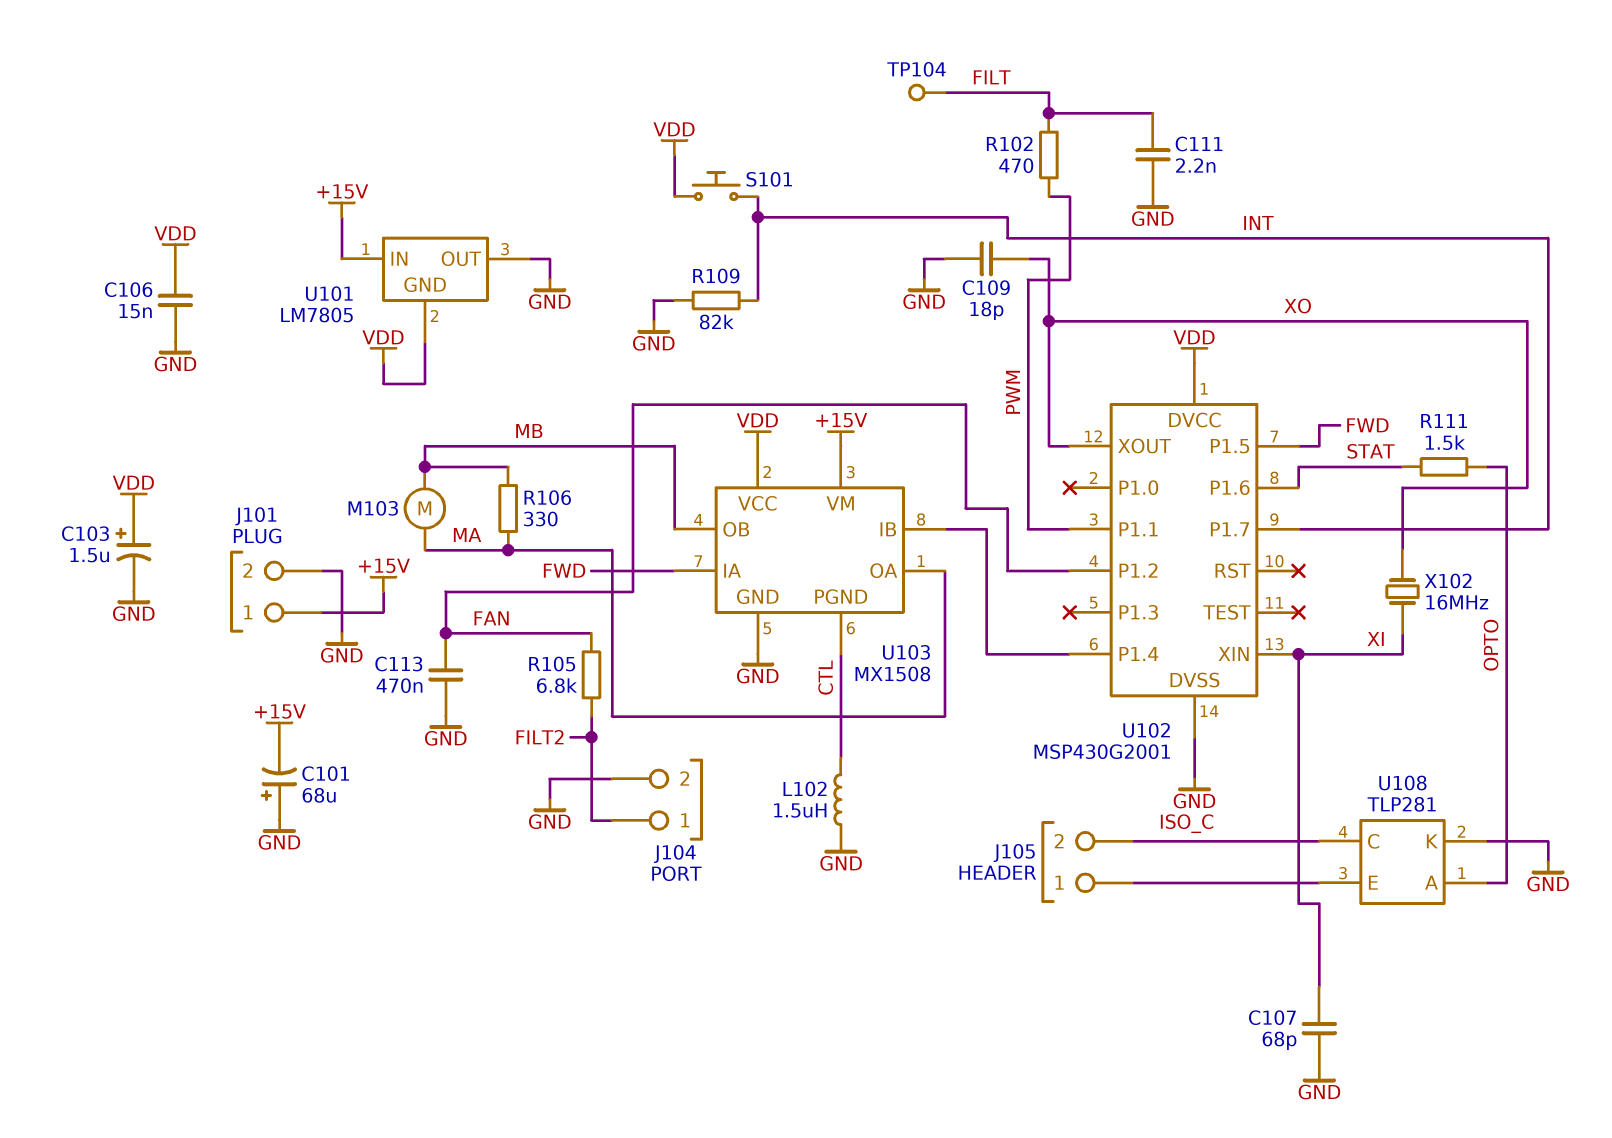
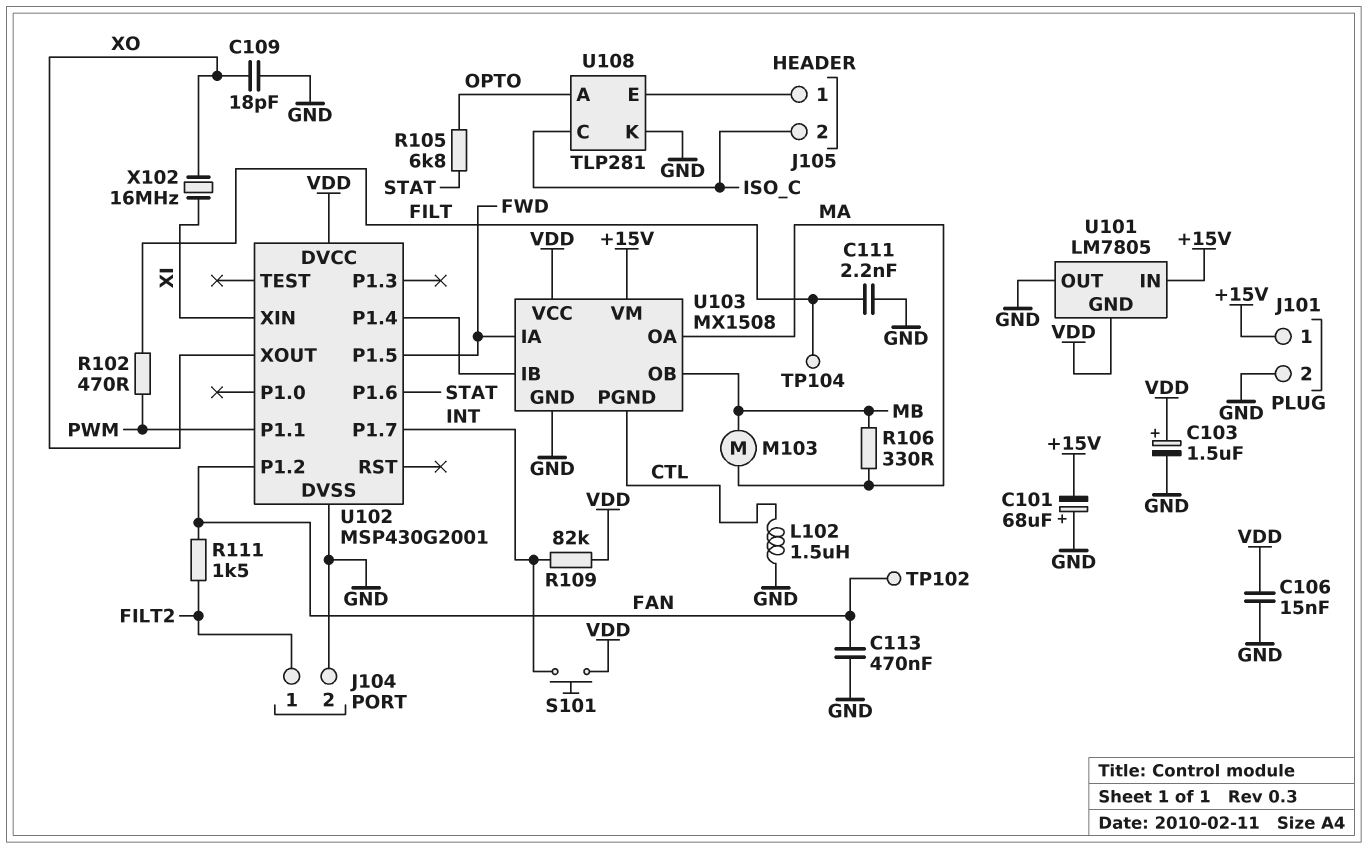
C107: 68pF (GND, XI) -> none
R105: 6.8k (FAN, FILT2) -> 6.8k (OPTO, STAT)
R109: 82k (GND, INT) -> 82k (INT, VDD)
R111: 1.5k (OPTO, STAT) -> 1.5k (FAN, FILT2)
TP102: none -> test point (FAN)

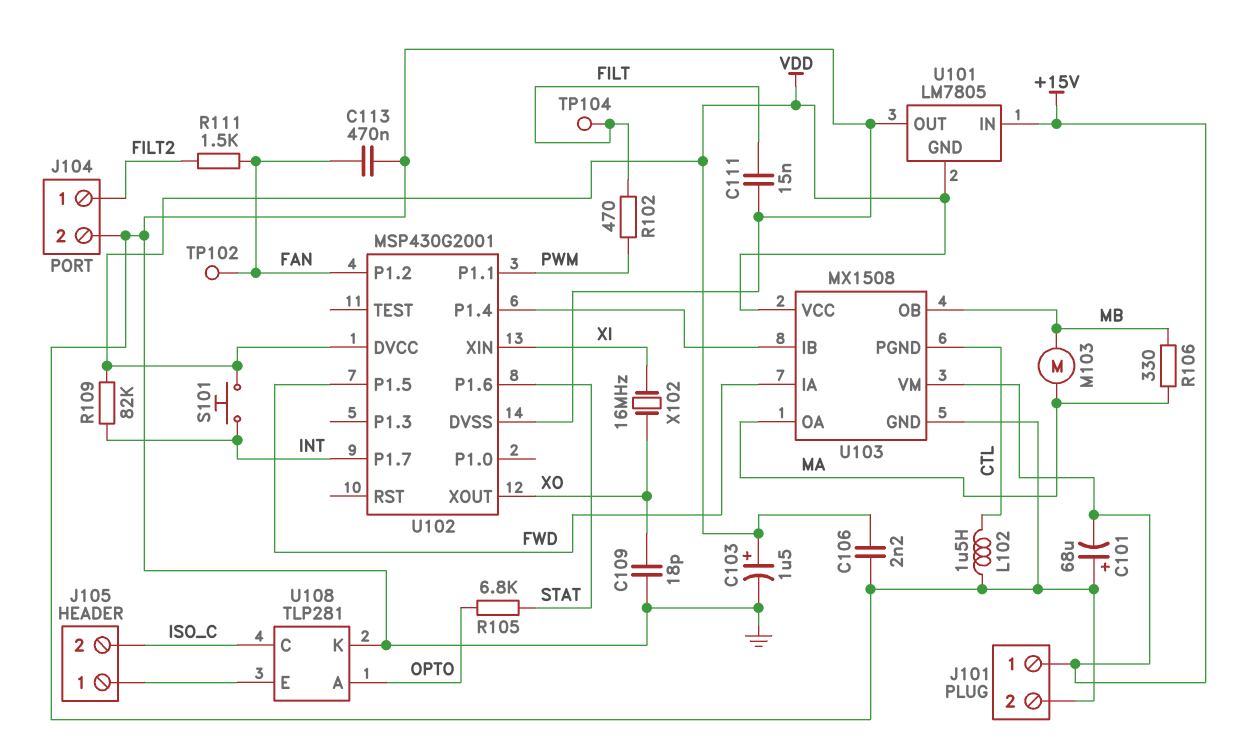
C106: 15nF (GND, VDD) -> 2.2nF (GND, VDD)
C111: 2.2nF (FILT, GND) -> 15nF (FILT, GND)

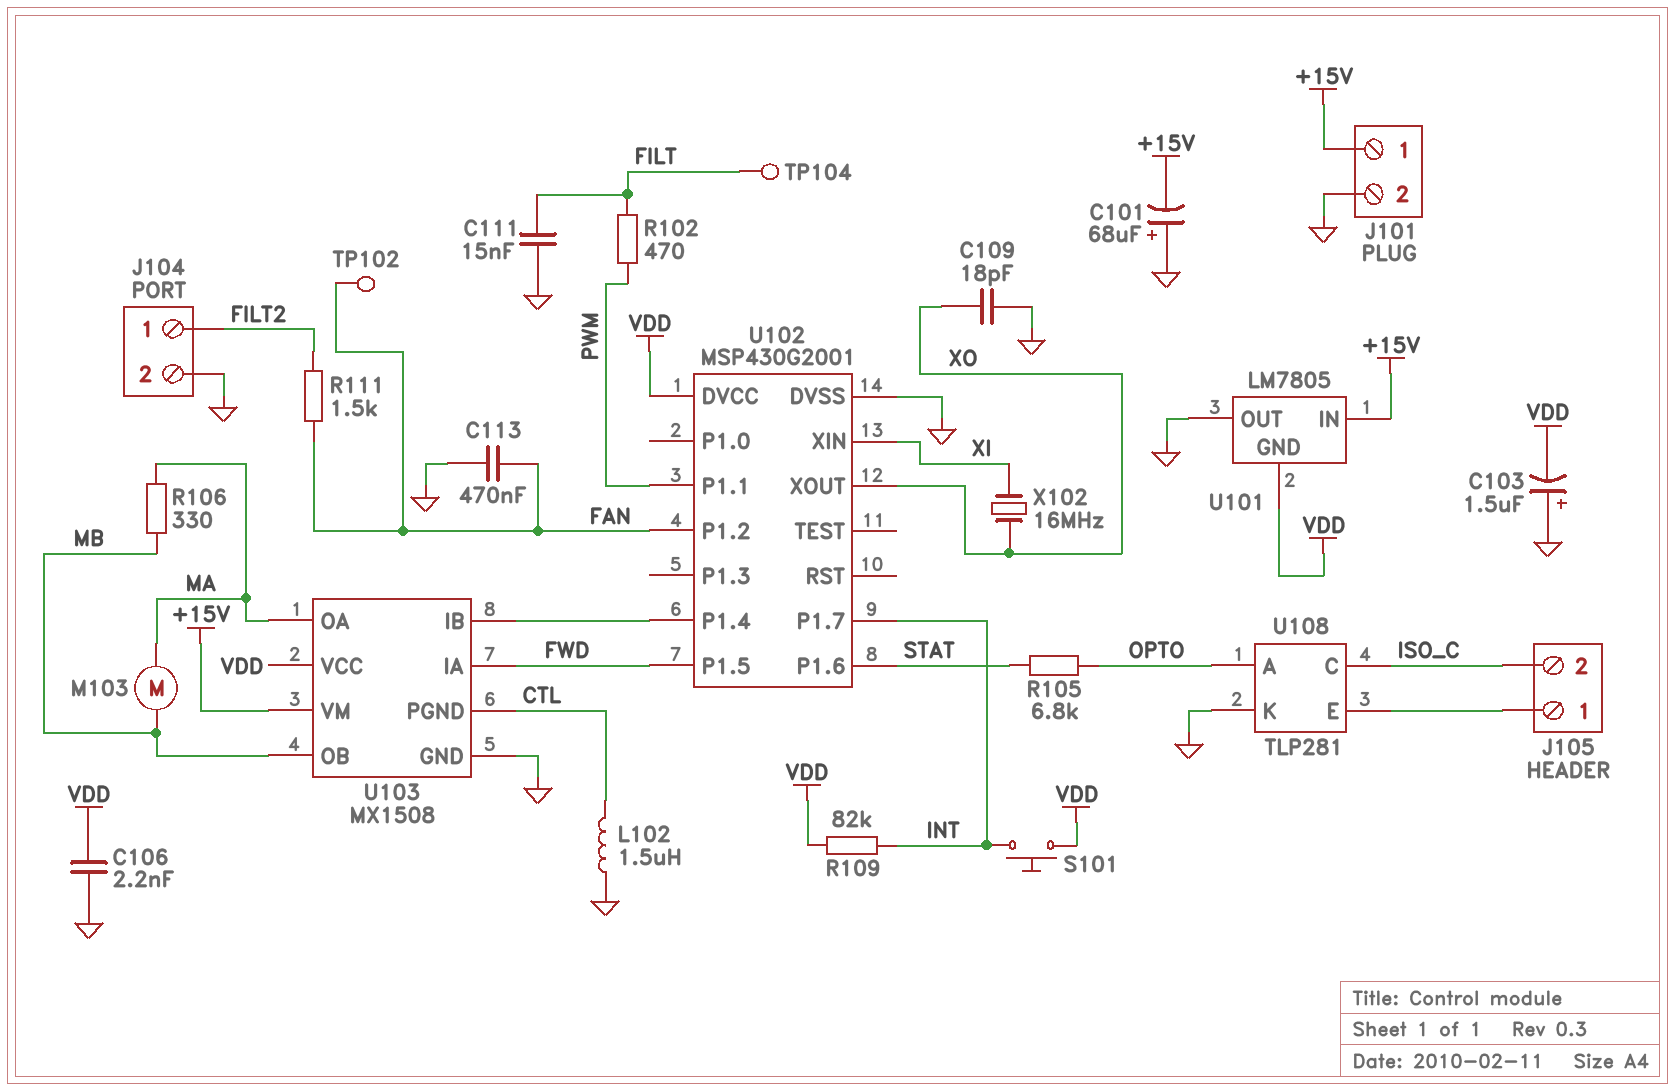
C103: 1.5uF (plus VDD, minus GND) -> 1.5uF (plus GND, minus VDD)

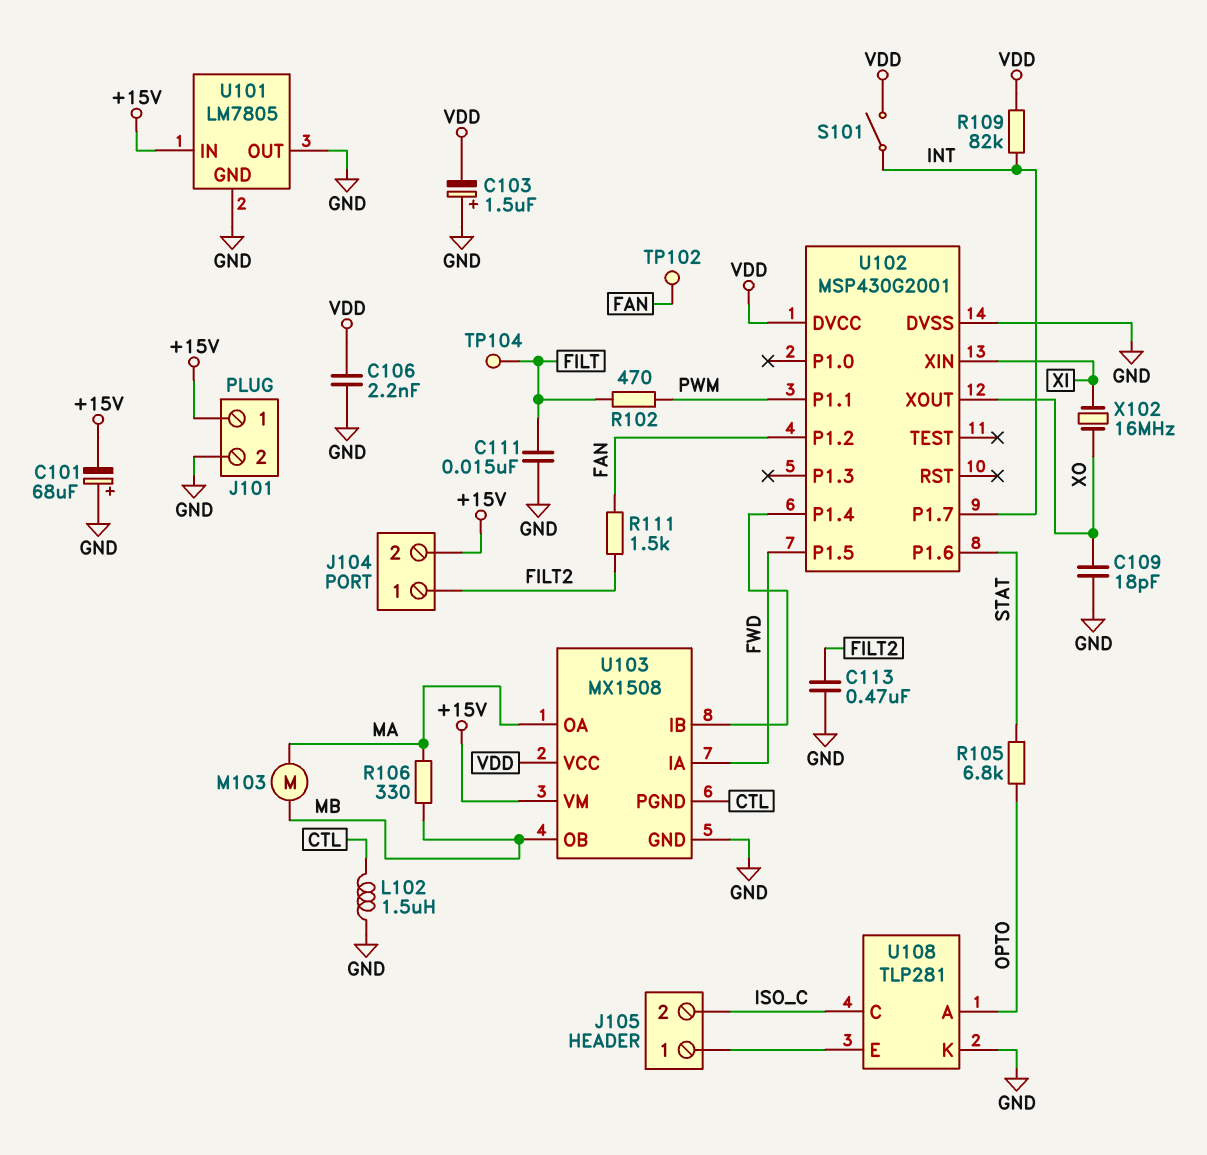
C113: 470nF (FAN, GND) -> 470nF (FILT2, GND)
J104 pin 2: GND -> +15V
S101: button (INT, VDD) -> switch (INT, VDD)
U101 pin GND: VDD -> GND

